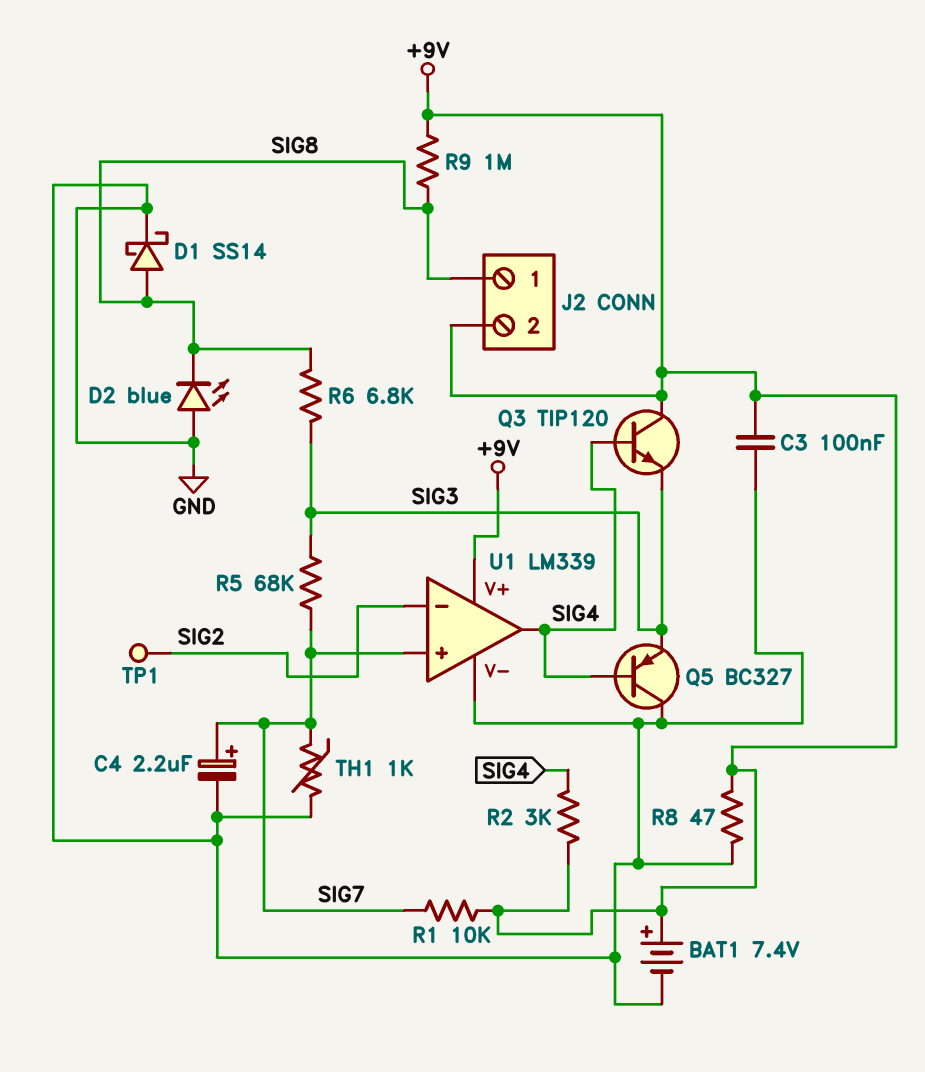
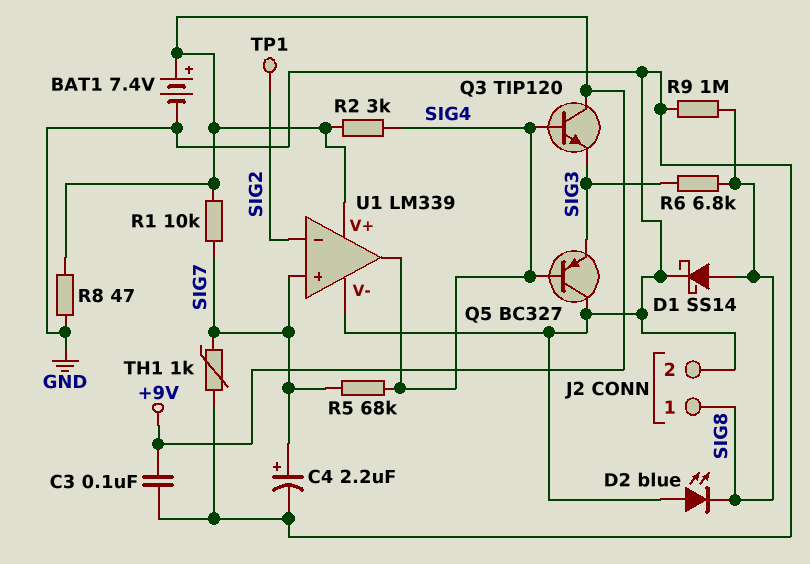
J2 pin 2: +9V -> GND
R5: 68k (SIG3, SIG7) -> 68k (SIG4, SIG7)
R9: 1M (+9V, SIG8) -> 1M (GND, SIG8)

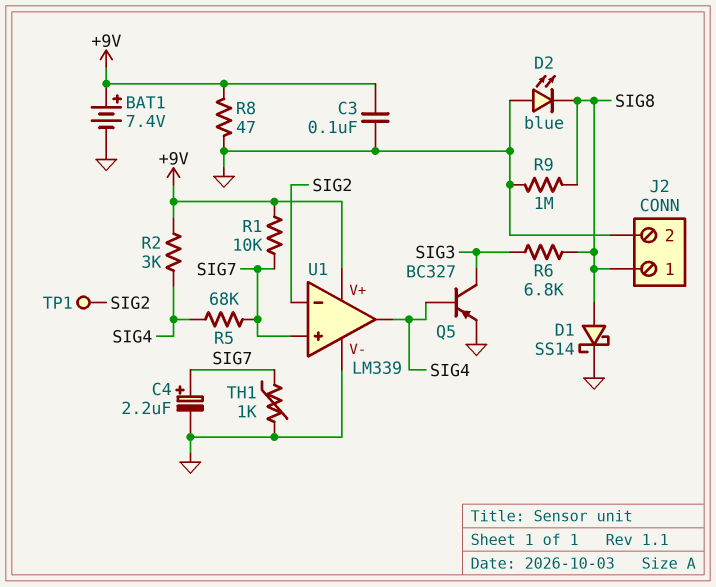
Q3: NPN TIP120 (B SIG4, C +9V, E SIG3) -> none
Q5: PNP BC327 (B SIG4, C GND, E SIG3) -> PNP BC327 (B SIG4, C SIG3, E GND)

